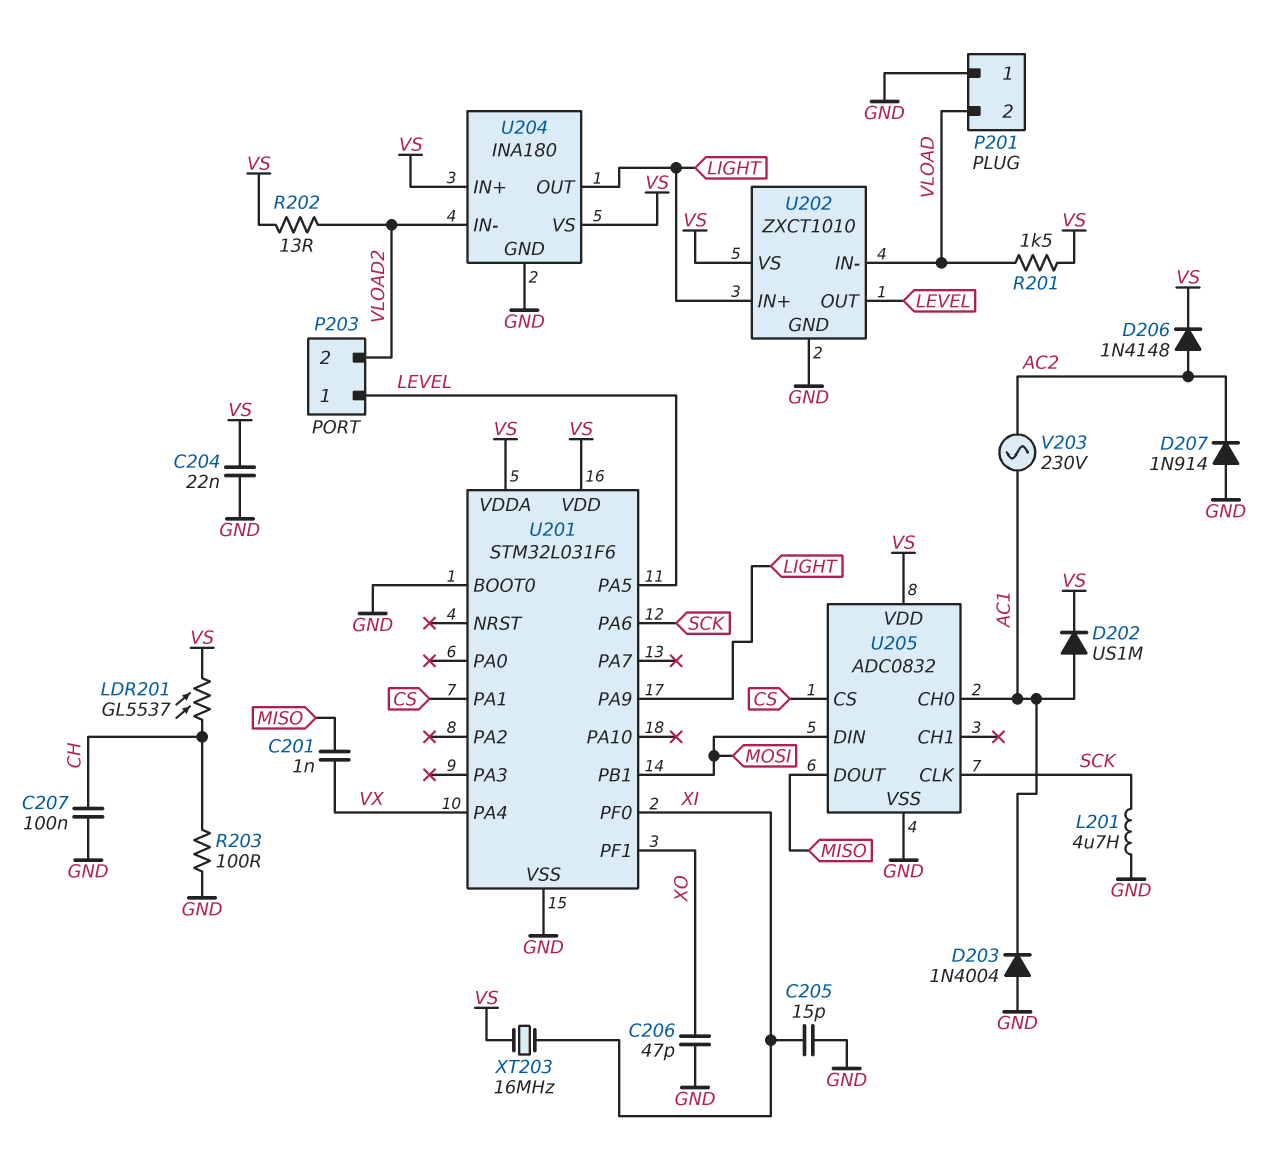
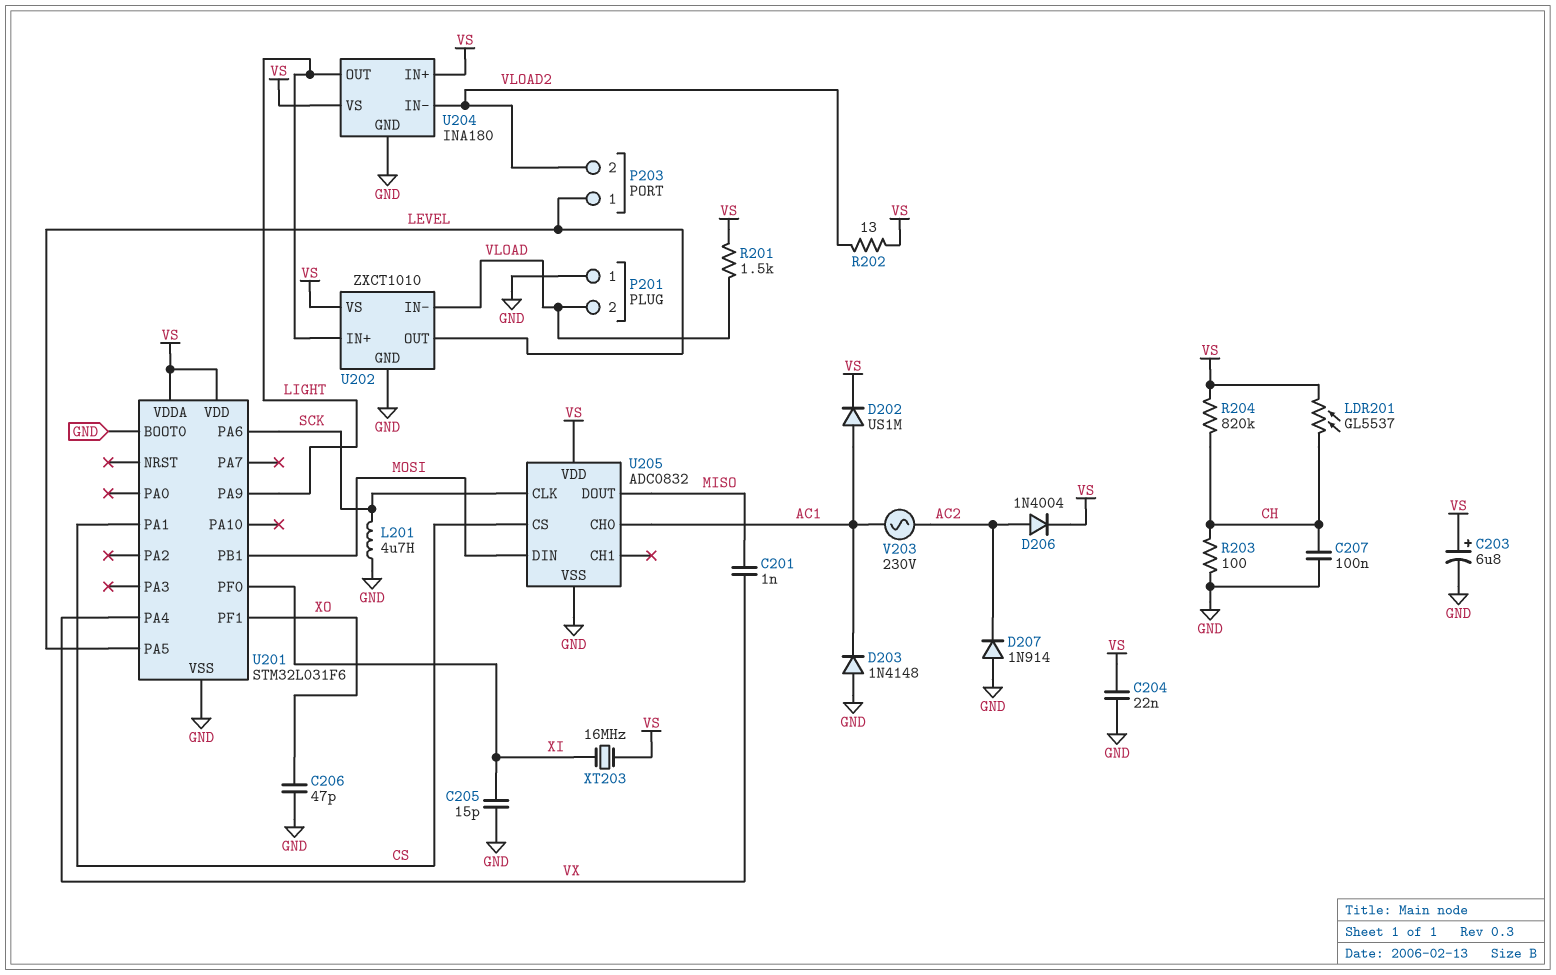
C203: none -> 6.8uF (plus VS, minus GND)
D203: diode 1N4004 (A GND, K AC1) -> diode 1N4148 (A GND, K AC1)
D206: diode 1N4148 (A AC2, K VS) -> diode 1N4004 (A AC2, K VS)
R204: none -> 820k (CH, VS)

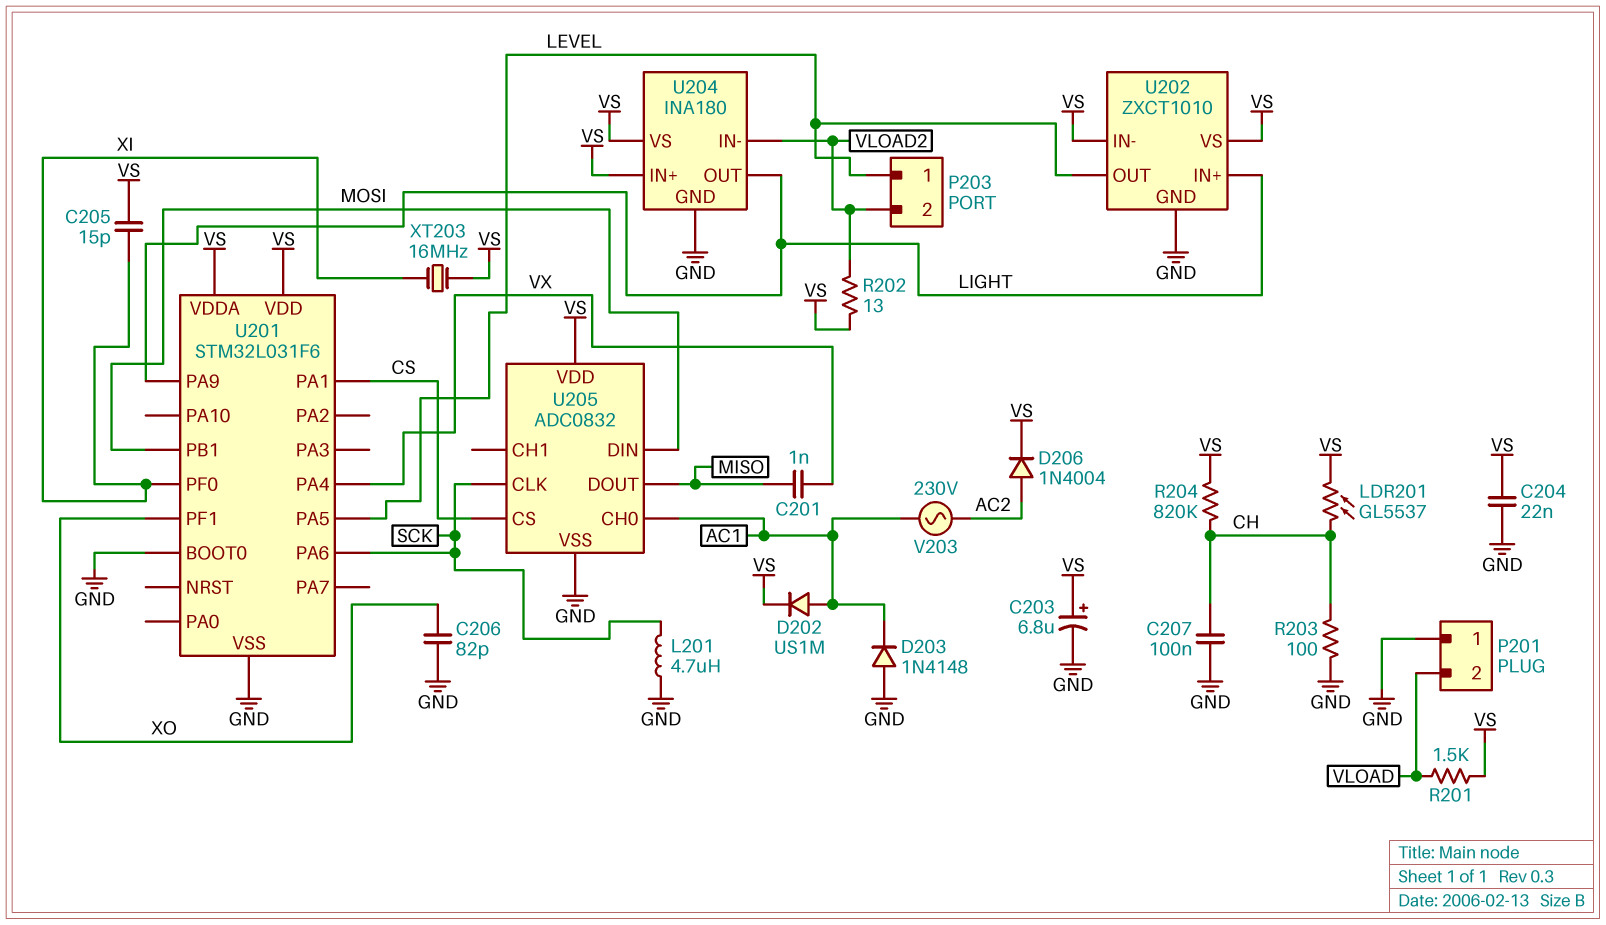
C205: 15pF (GND, XI) -> 15pF (VS, XI)
C206: 47pF (GND, XO) -> 82pF (GND, XO)
D207: diode 1N914 (A GND, K AC2) -> none
U202 pin IN-: VLOAD -> VS

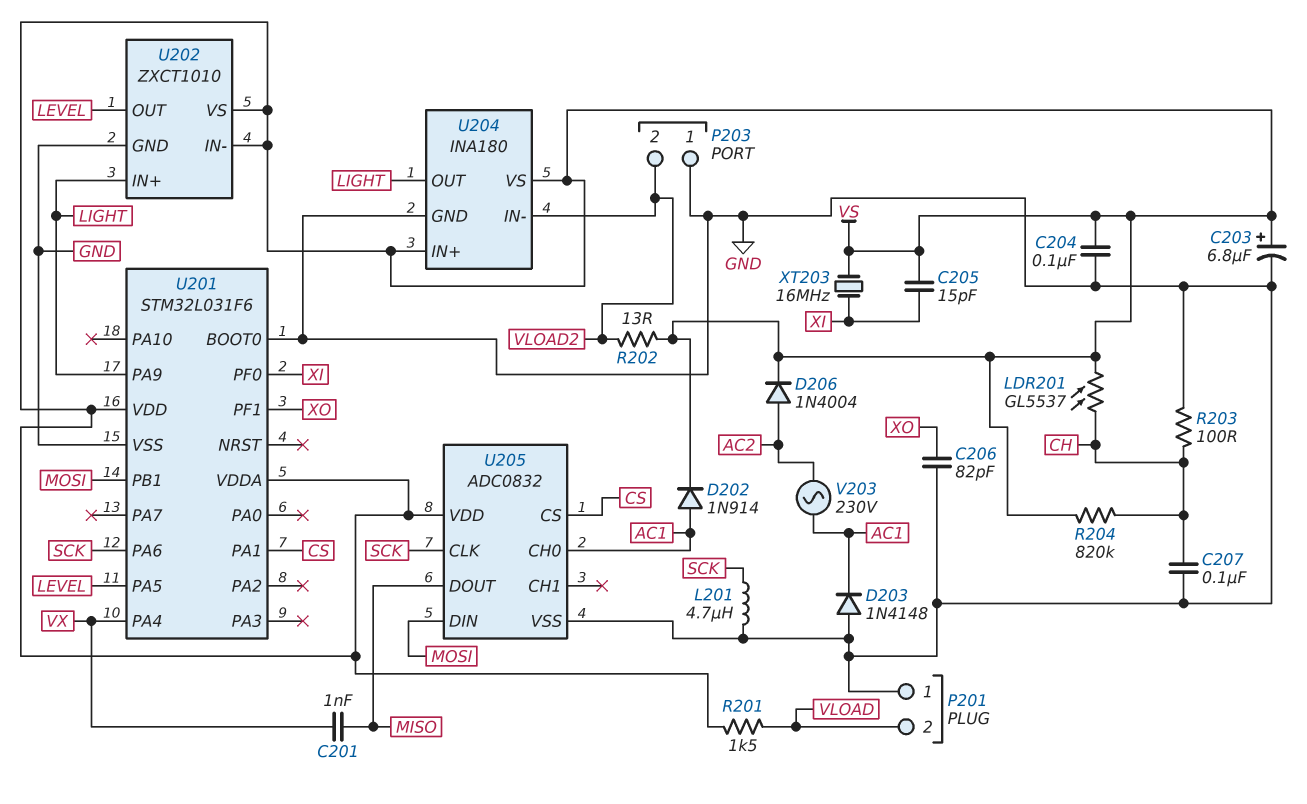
C204: 22nF (GND, VS) -> 100nF (GND, VS)
D202: diode US1M (A AC1, K VS) -> diode 1N914 (A AC1, K VS)
P203 pin 1: LEVEL -> GND

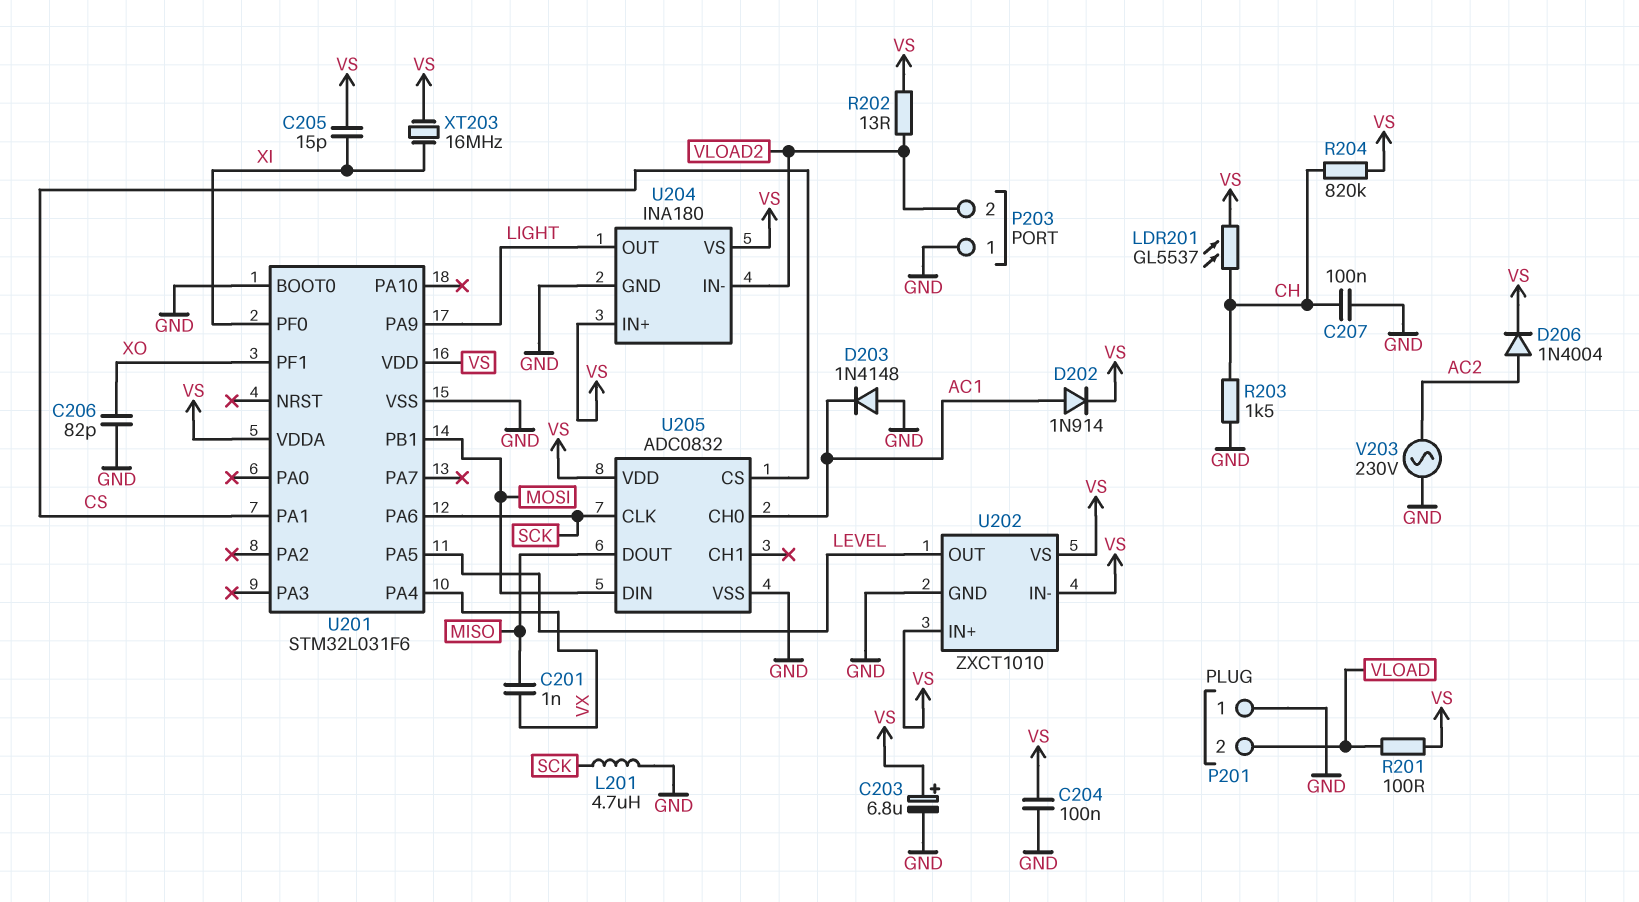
R201: 1.5k (VLOAD, VS) -> 100 (VLOAD, VS)
R203: 100 (CH, GND) -> 1.5k (CH, GND)
U202 pin IN+: LIGHT -> VS
V203: AC 230V (AC1, AC2) -> AC 230V (AC2, GND)

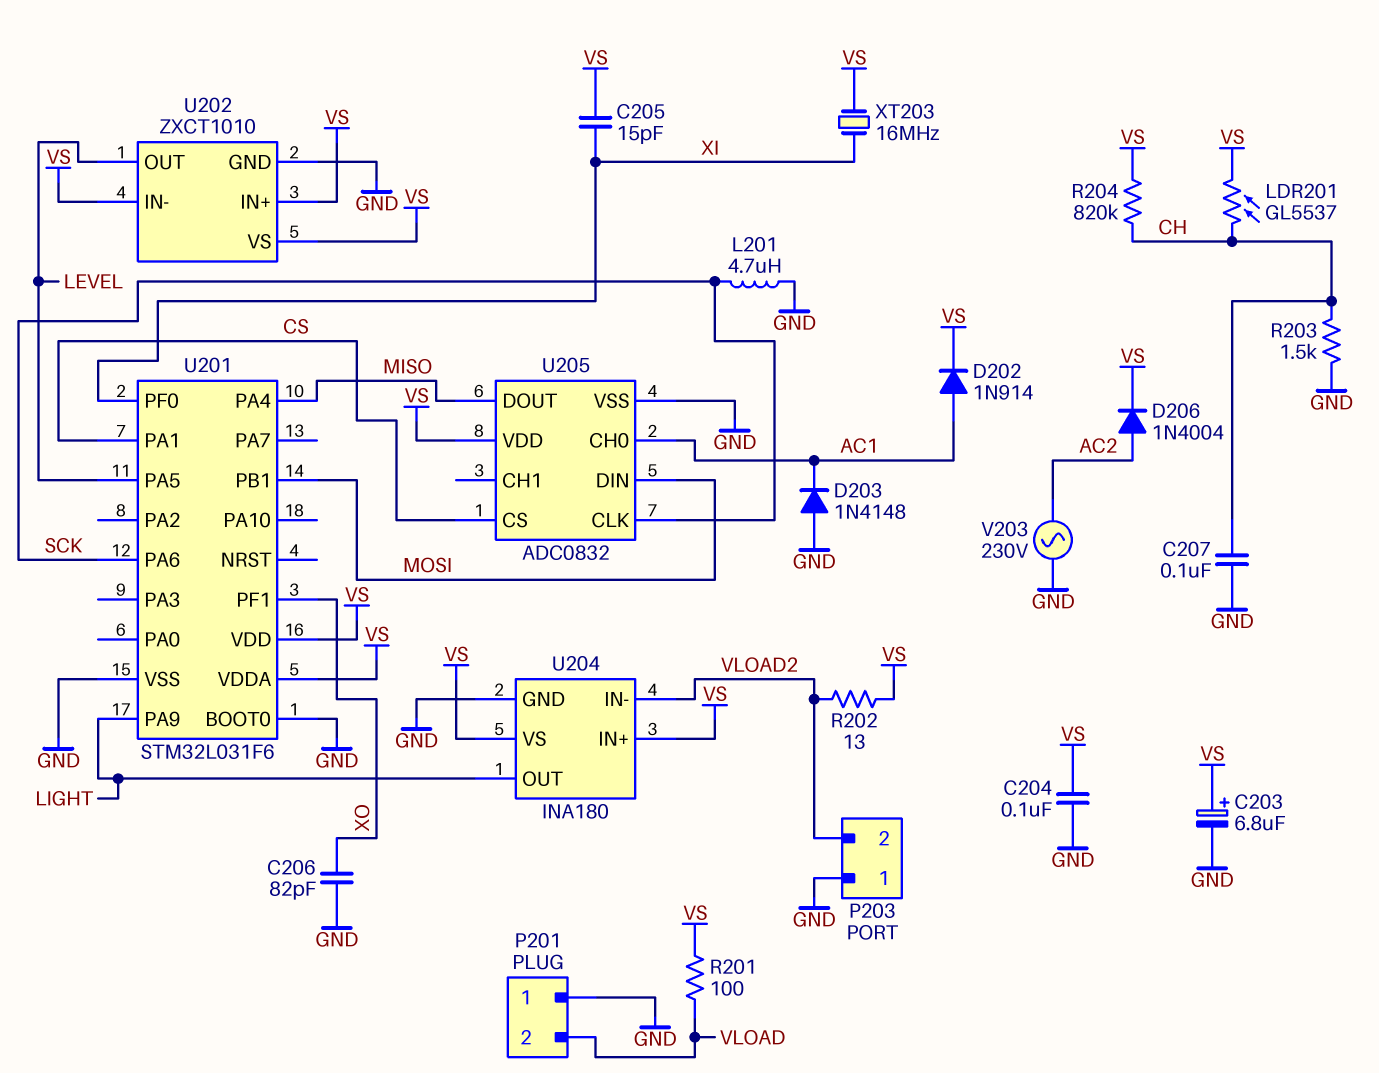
C201: 1nF (MISO, VX) -> none
U201 pin PA4: VX -> MISO

